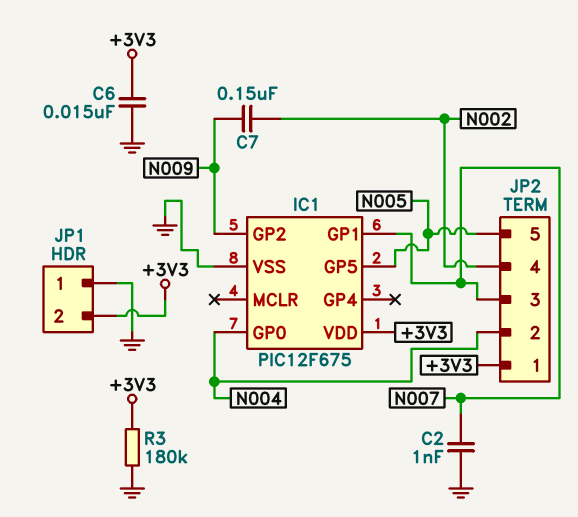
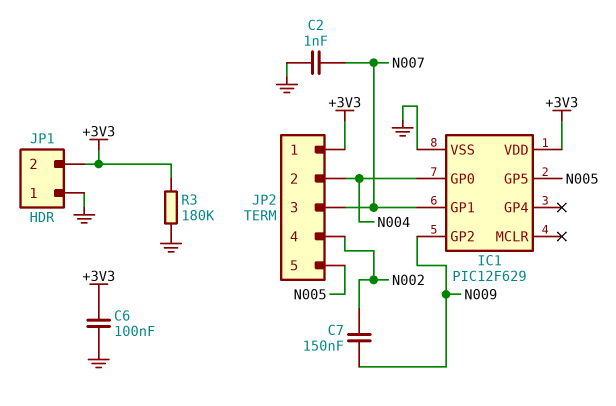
C6: 15nF (+3V3, GND) -> 100nF (+3V3, GND)
IC1: PIC12F675 -> PIC12F629

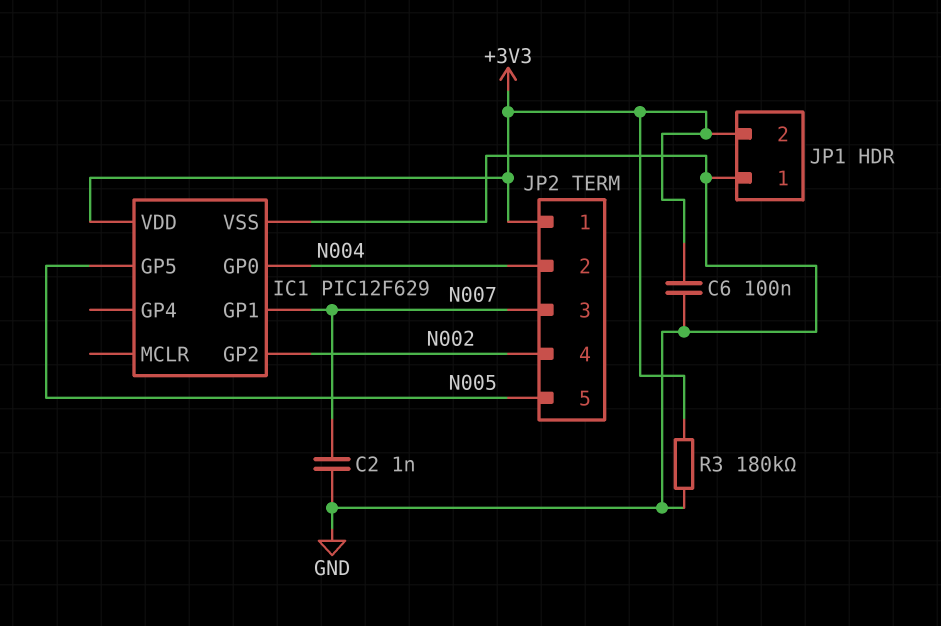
C7: 150nF (N002, N009) -> none
IC1 pin GP2: N009 -> N002

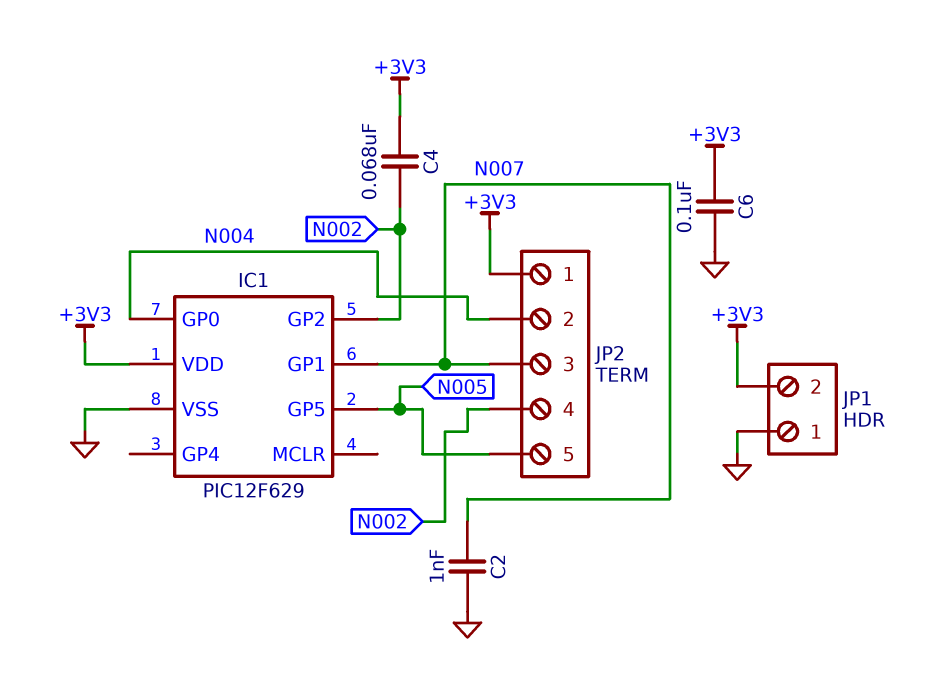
C4: none -> 68nF (+3V3, N002)
R3: 180k (+3V3, GND) -> none

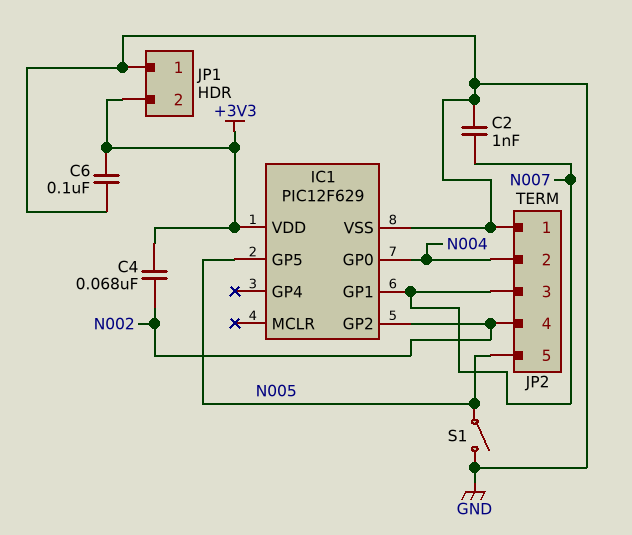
JP2 pin 1: +3V3 -> GND
S1: none -> switch (GND, N005)

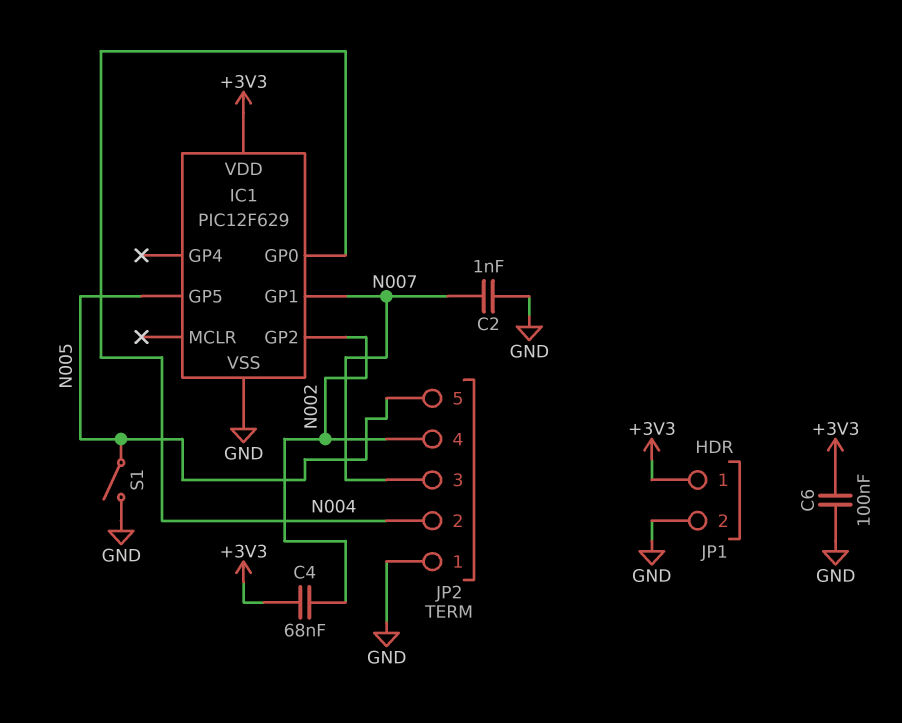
JP1 pin 1: GND -> +3V3
JP1 pin 2: +3V3 -> GND

